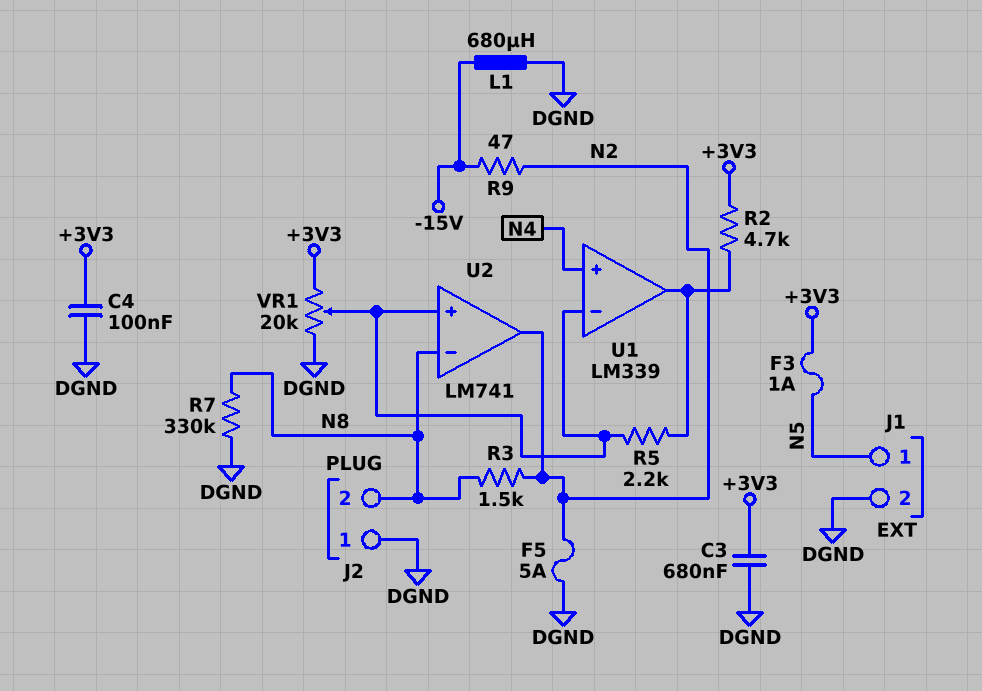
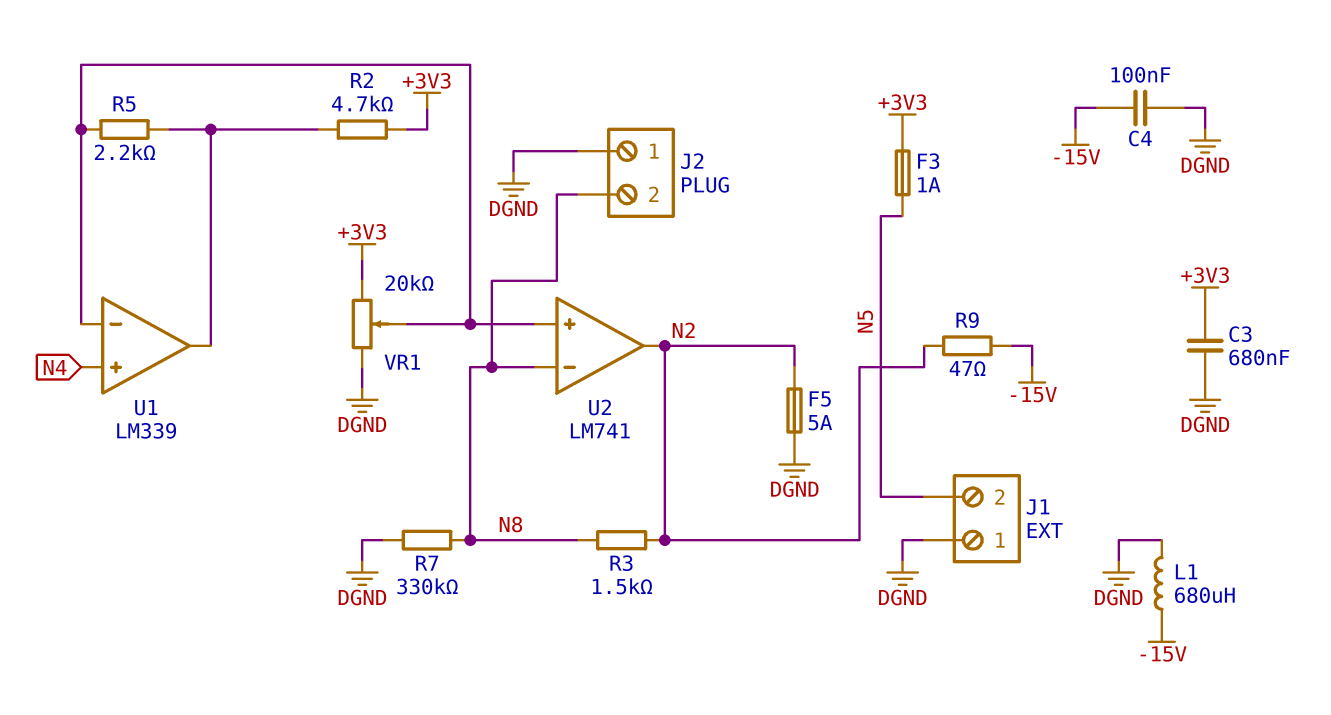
C4: 100nF (+3V3, DGND) -> 100nF (-15V, DGND)
J1 pin 1: N5 -> DGND
J1 pin 2: DGND -> N5

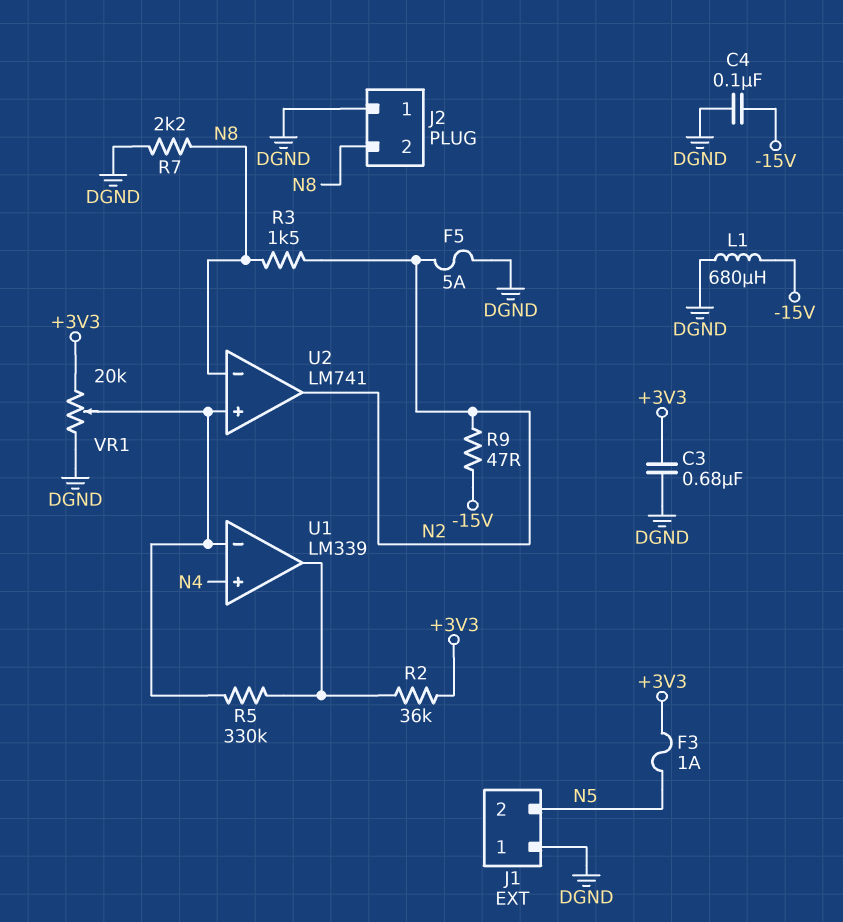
R2: 4.7k (+3V3, U1/out) -> 36k (+3V3, U1/out)
R5: 2.2k (U1/in-, U1/out) -> 330k (U1/in-, U1/out)
R7: 330k (DGND, N8) -> 2.2k (DGND, N8)

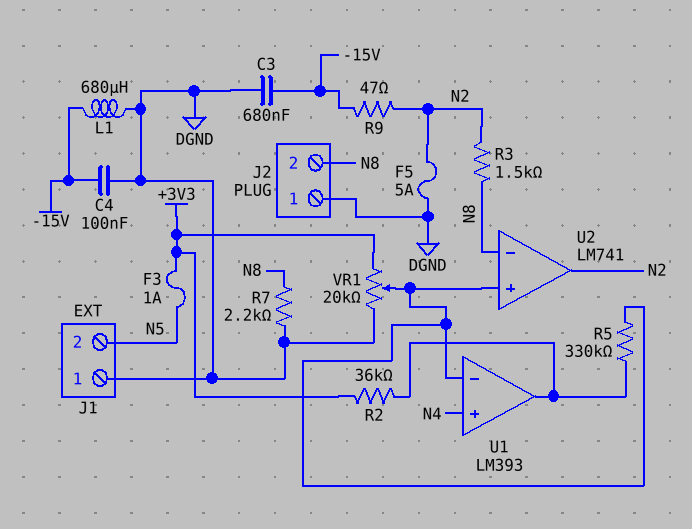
C3: 680nF (+3V3, DGND) -> 680nF (-15V, DGND)
U1: LM339 -> LM393

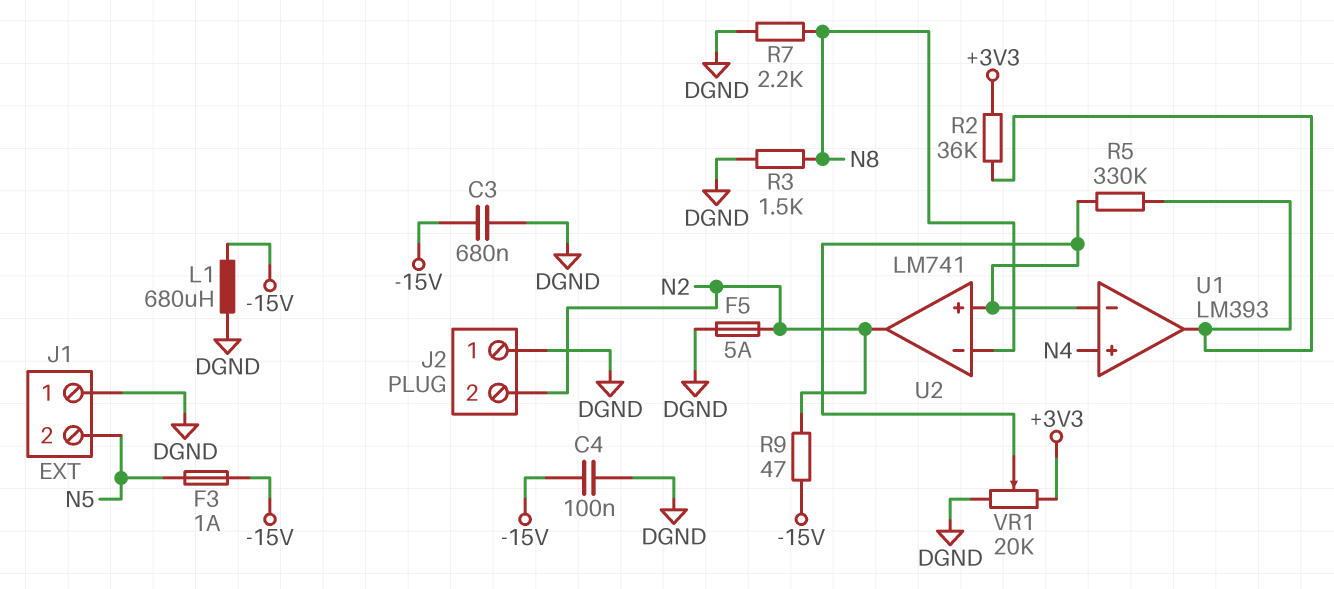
F3: 1A (+3V3, N5) -> 1A (-15V, N5)
J2 pin 2: N8 -> N2
R3: 1.5k (N2, N8) -> 1.5k (DGND, N8)

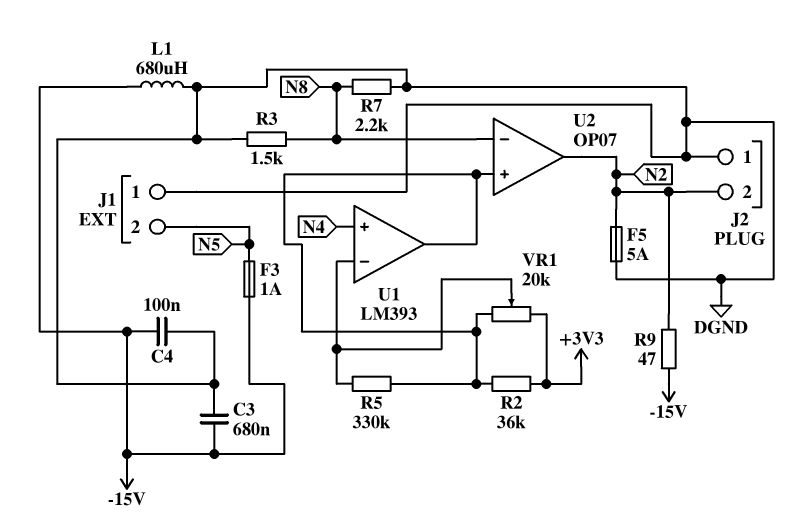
U2: LM741 -> OP07
U2 pin in+: U1/in- -> U1/out
VR1: 20k (+3V3, DGND, wiper U1/in-) -> 20k (+3V3, U1/out, wiper U1/in-)

